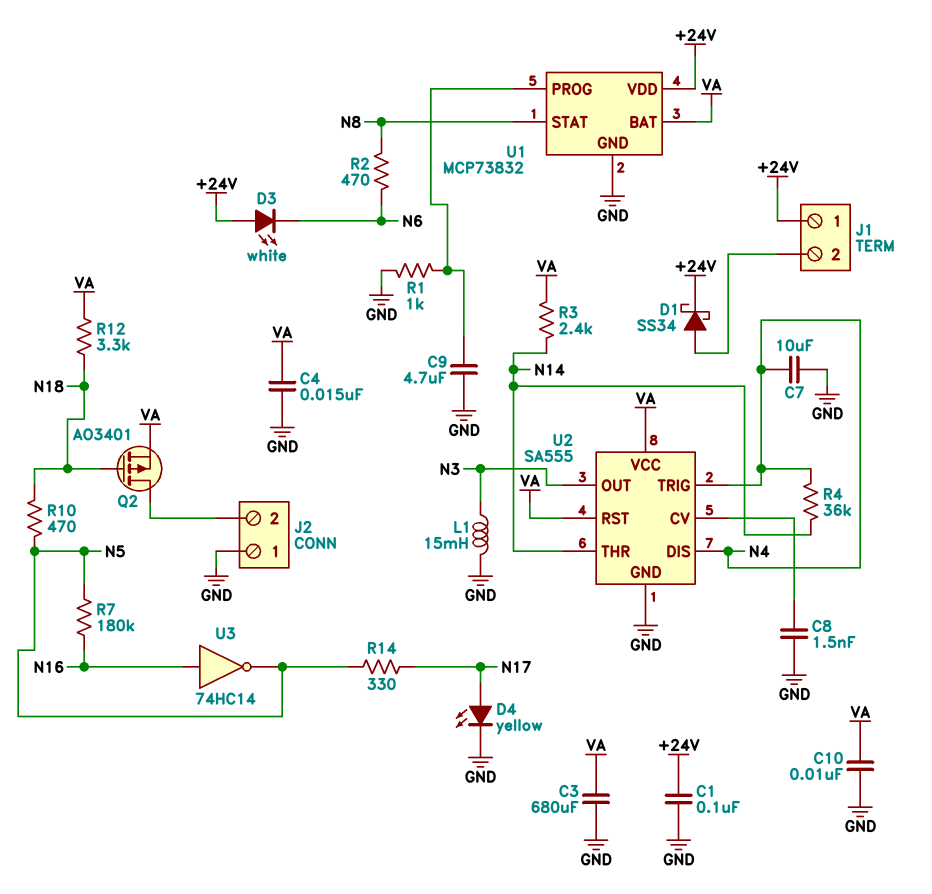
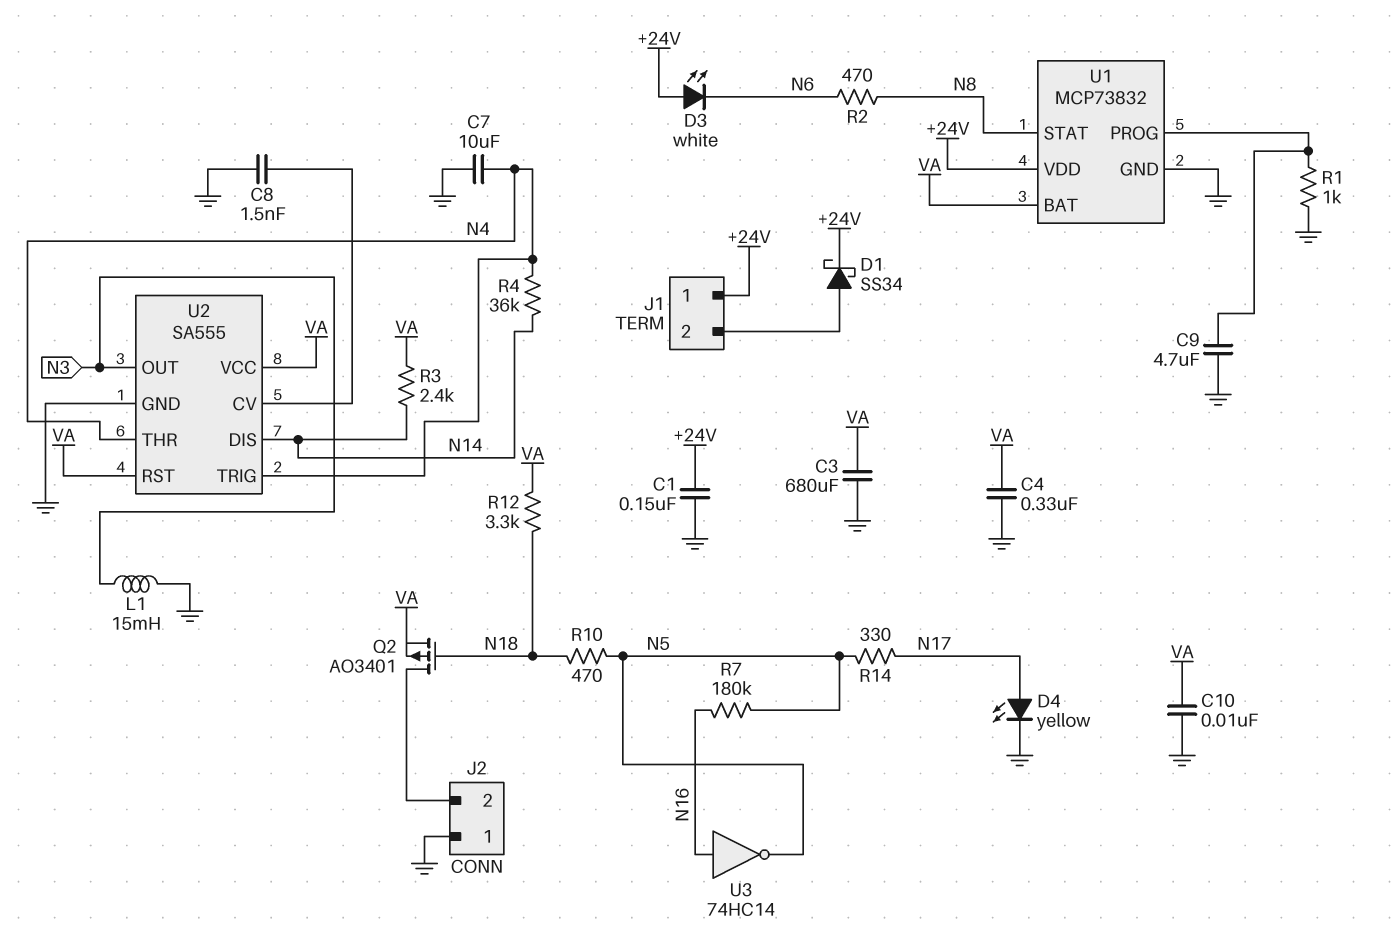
C1: 100nF (+24V, GND) -> 150nF (+24V, GND)
C4: 15nF (GND, VA) -> 330nF (GND, VA)
U2 pin DIS: N4 -> N14
U2 pin THR: N14 -> N4

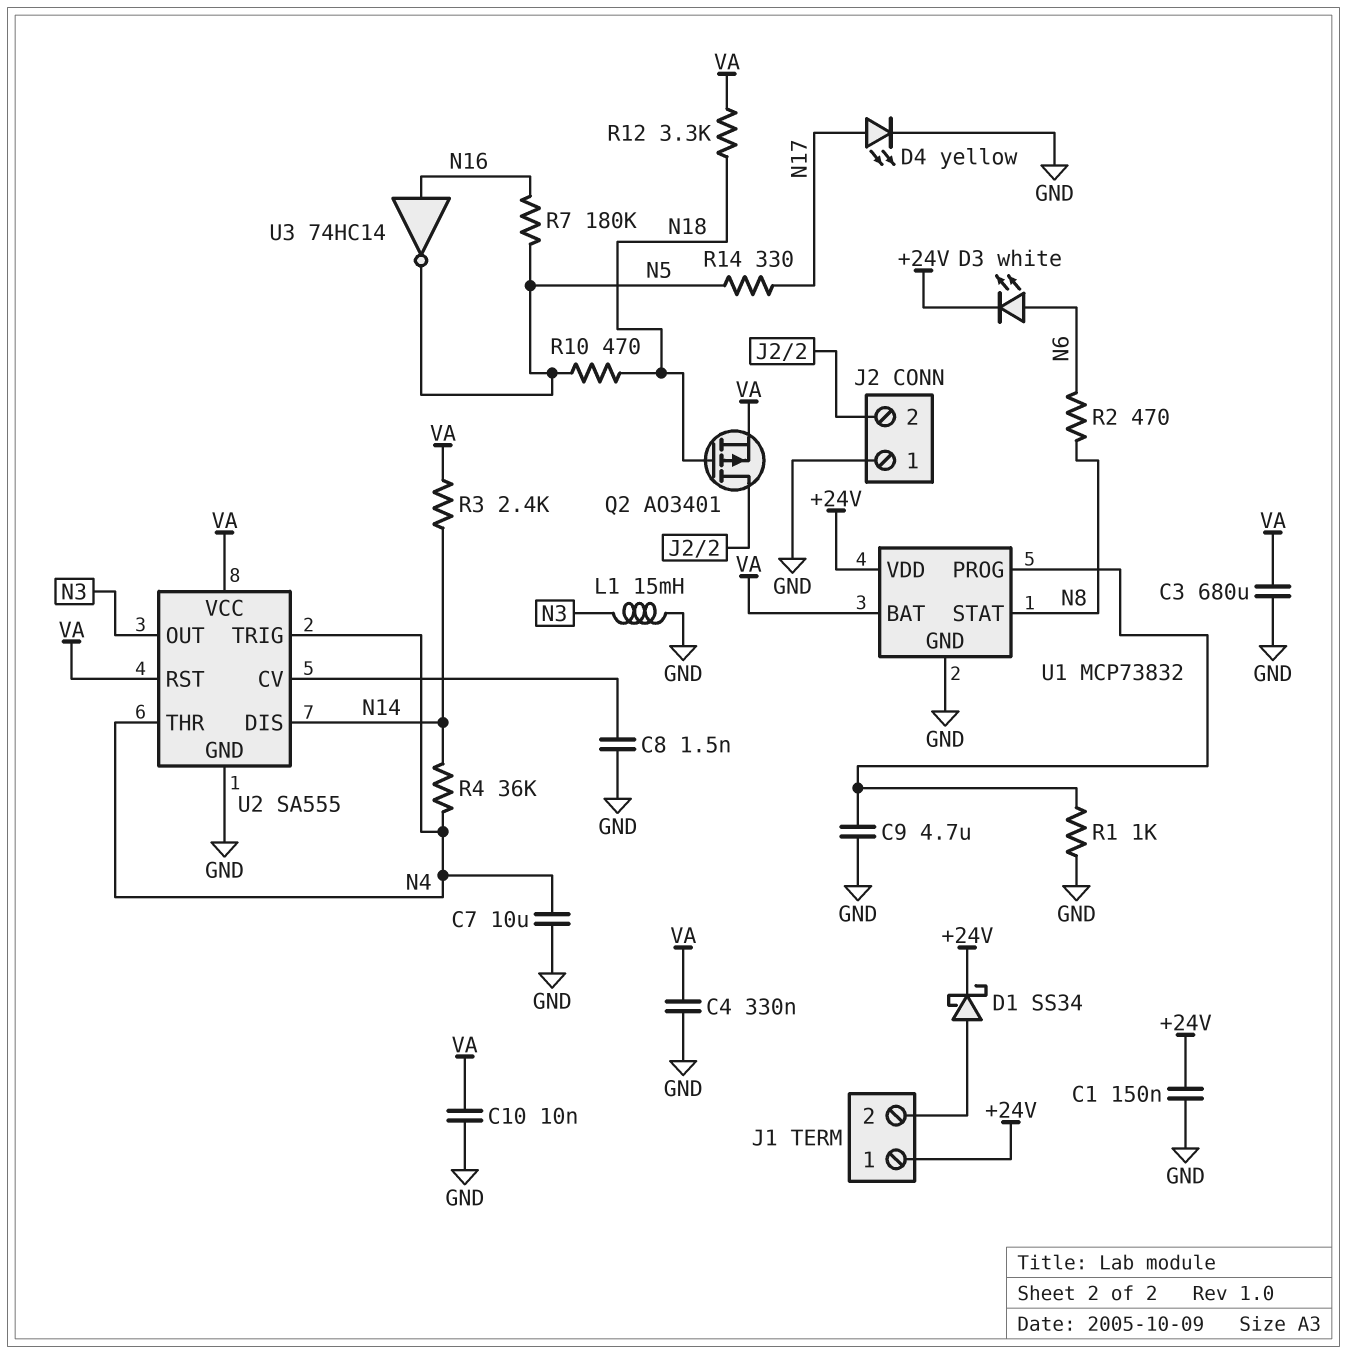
D3: LED white (A +24V, K N6) -> LED white (A N6, K +24V)

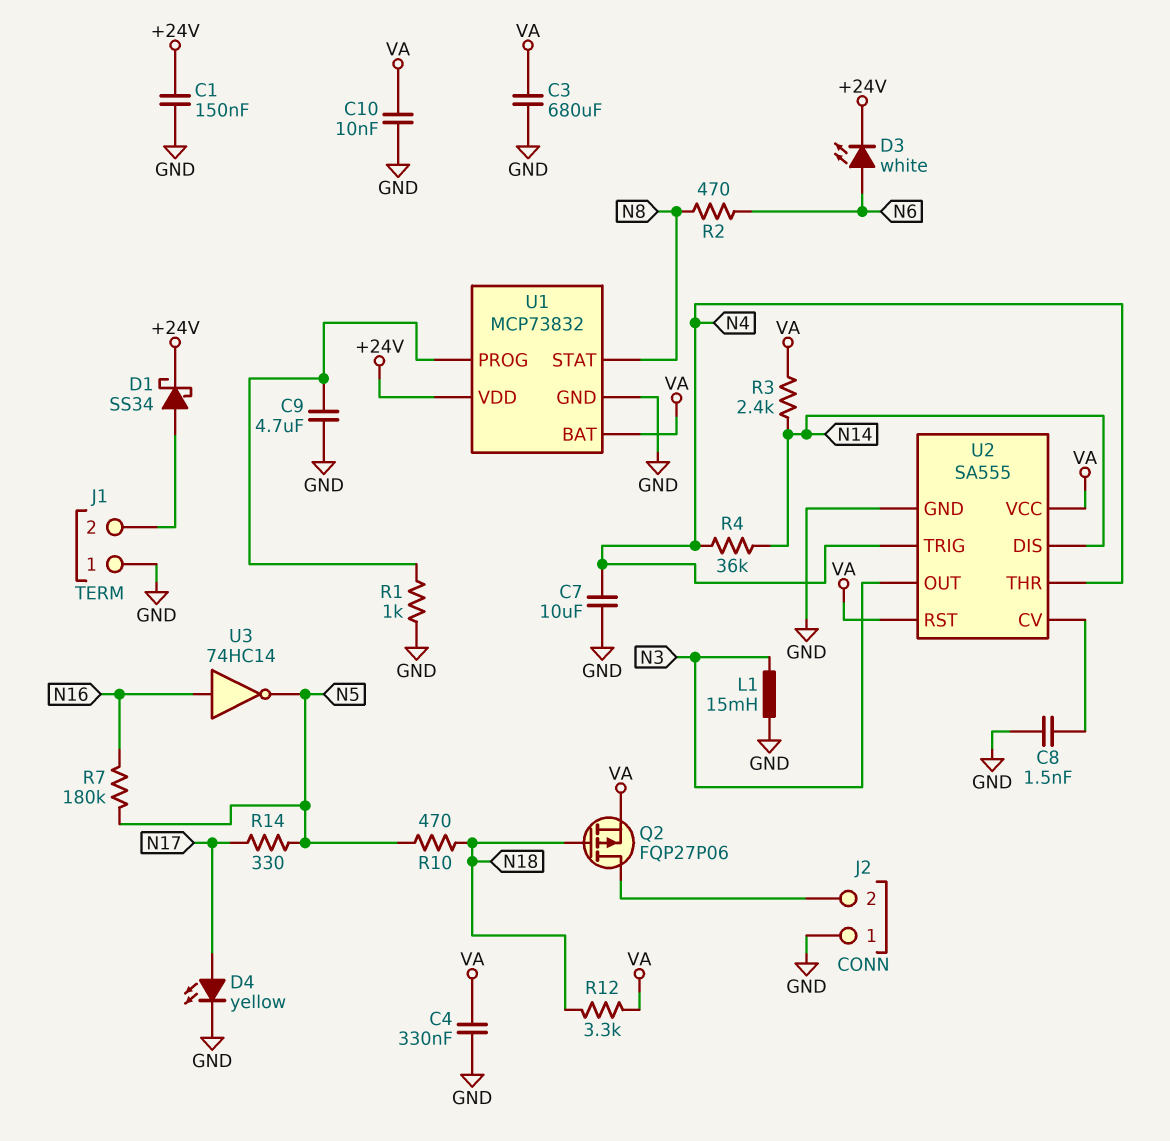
J1 pin 1: +24V -> GND
Q2: PMOS AO3401 (G N18, D J2/2, S VA) -> PMOS FQP27P06 (G N18, D J2/2, S VA)

